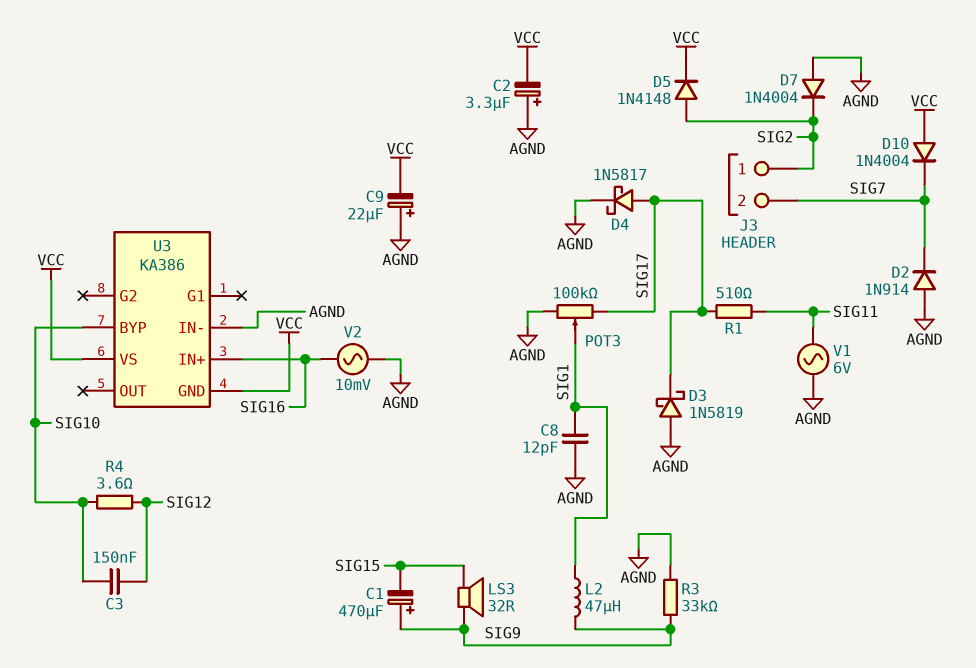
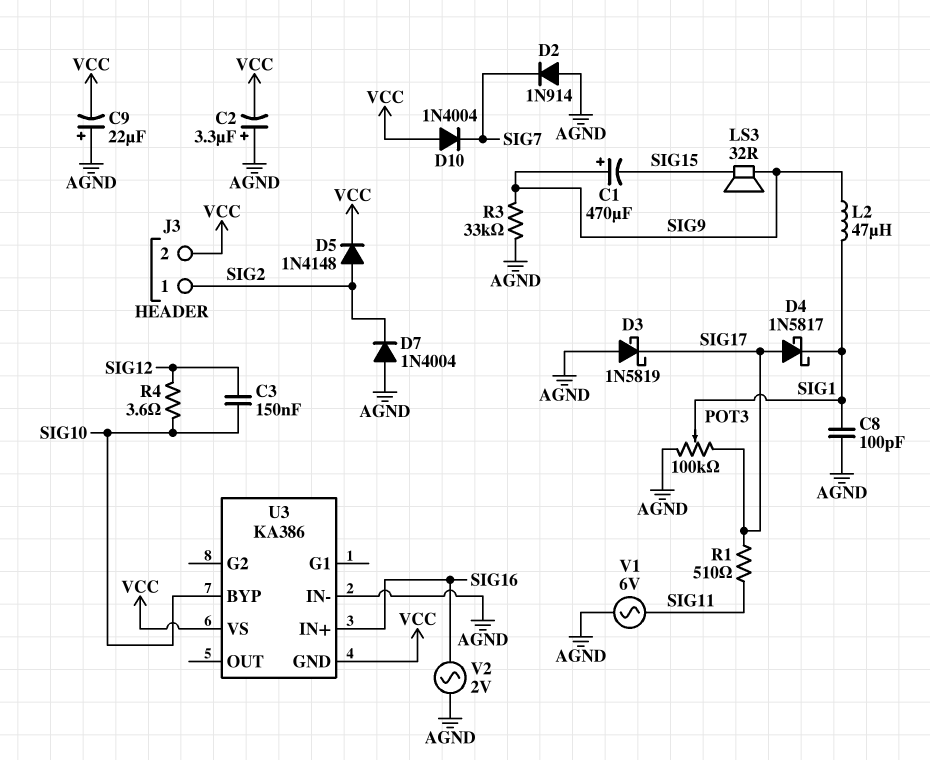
C8: 12pF (AGND, SIG1) -> 100pF (AGND, SIG1)
D4: schottky 1N5817 (A SIG17, K AGND) -> schottky 1N5817 (A SIG17, K SIG1)
J3 pin 2: SIG7 -> VCC
V2: AC 10mV (AGND, SIG16) -> AC 2V (AGND, SIG16)

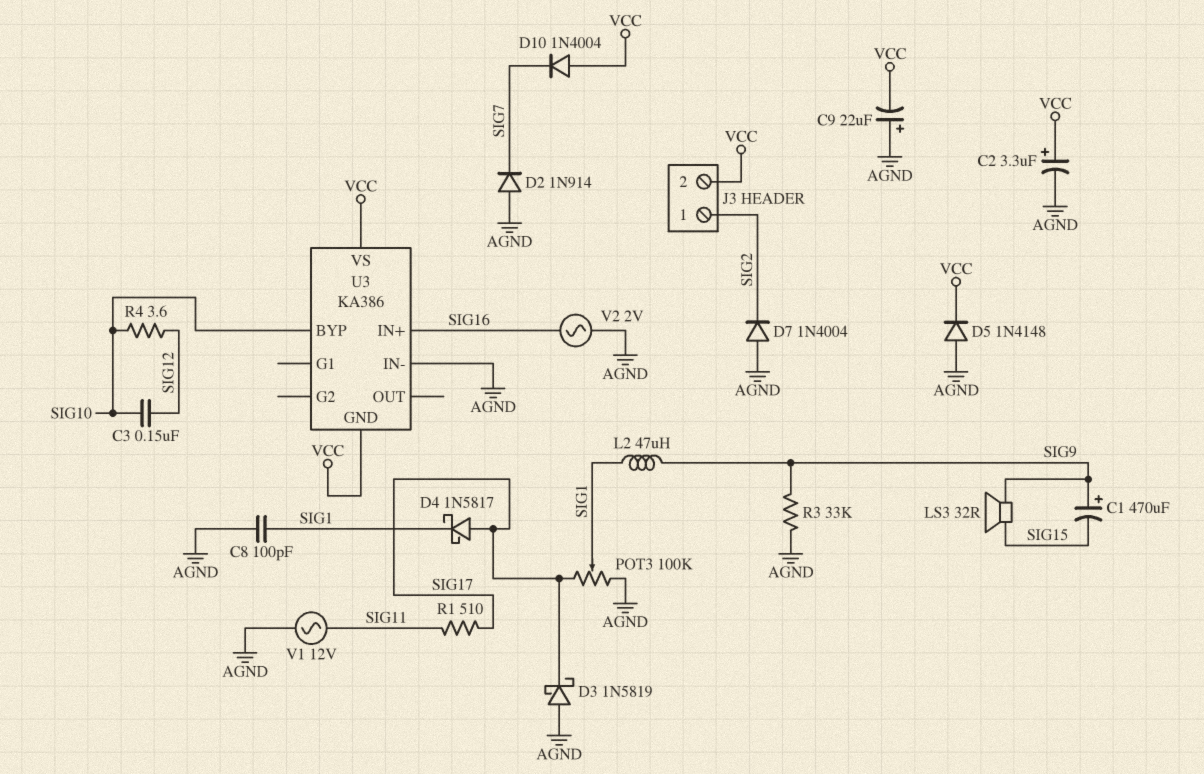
C2: 3.3uF (plus AGND, minus VCC) -> 3.3uF (plus VCC, minus AGND)
D5: diode 1N4148 (A SIG2, K VCC) -> diode 1N4148 (A AGND, K VCC)
V1: AC 6V (AGND, SIG11) -> AC 12V (AGND, SIG11)

